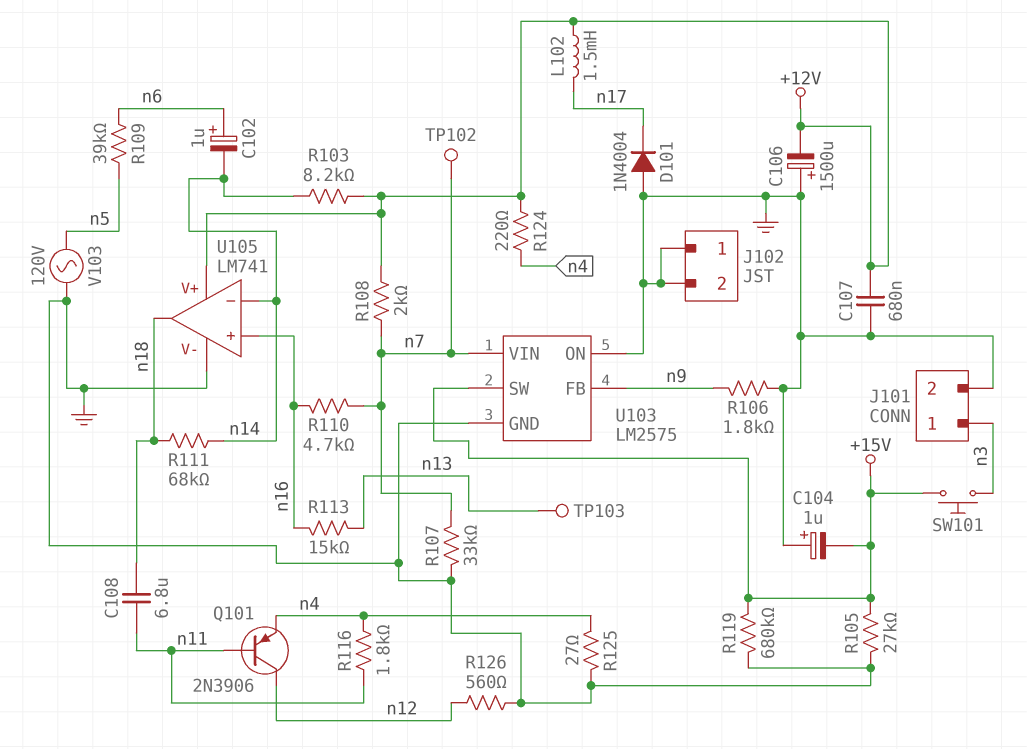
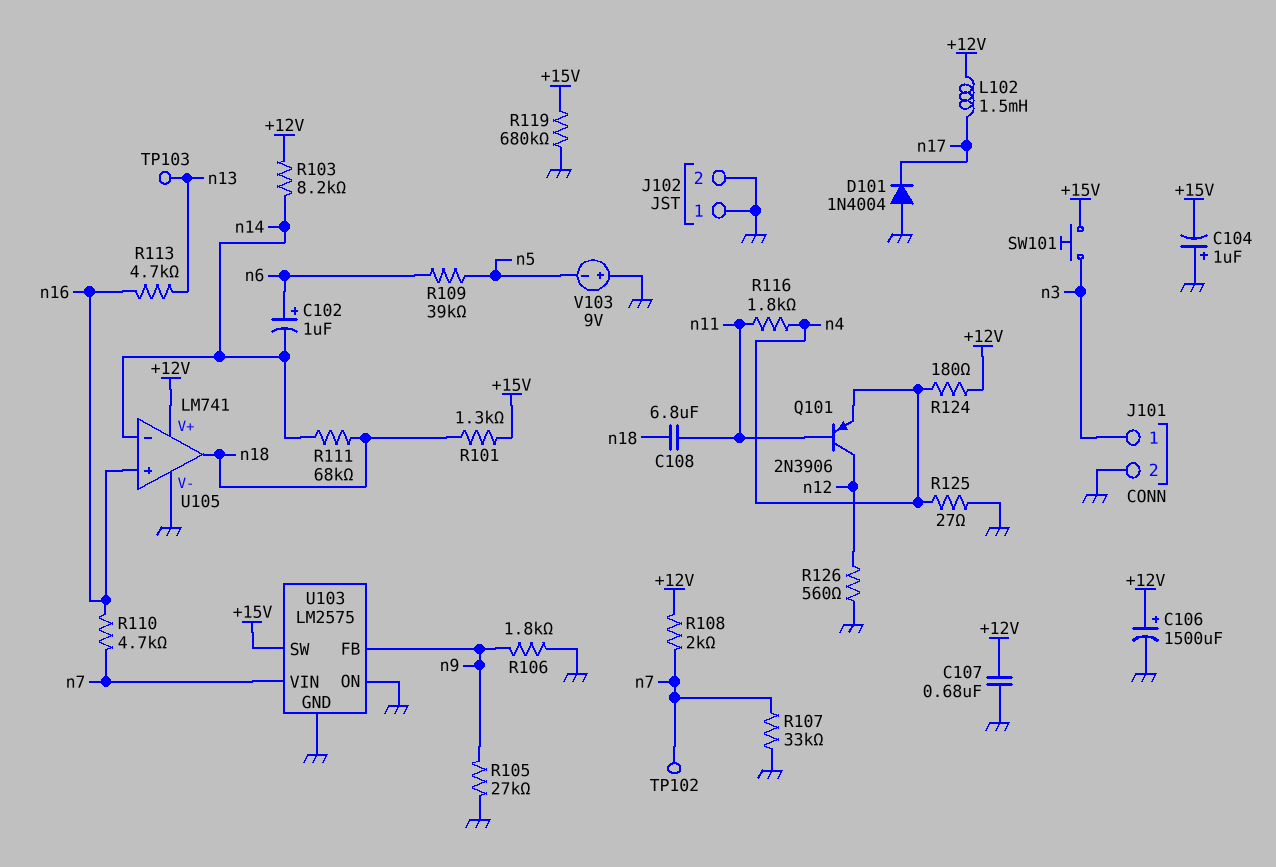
C106: 1500uF (plus GND, minus +12V) -> 1500uF (plus +12V, minus GND)
R101: none -> 1.3k (+15V, n18)
R105: 27k (+15V, GND) -> 27k (GND, n9)
R113: 15k (n13, n16) -> 4.7k (n13, n16)
R124: 220 (+12V, n4) -> 180 (+12V, n4)
V103: AC 120V (GND, n5) -> 9V (plus GND, minus n5)

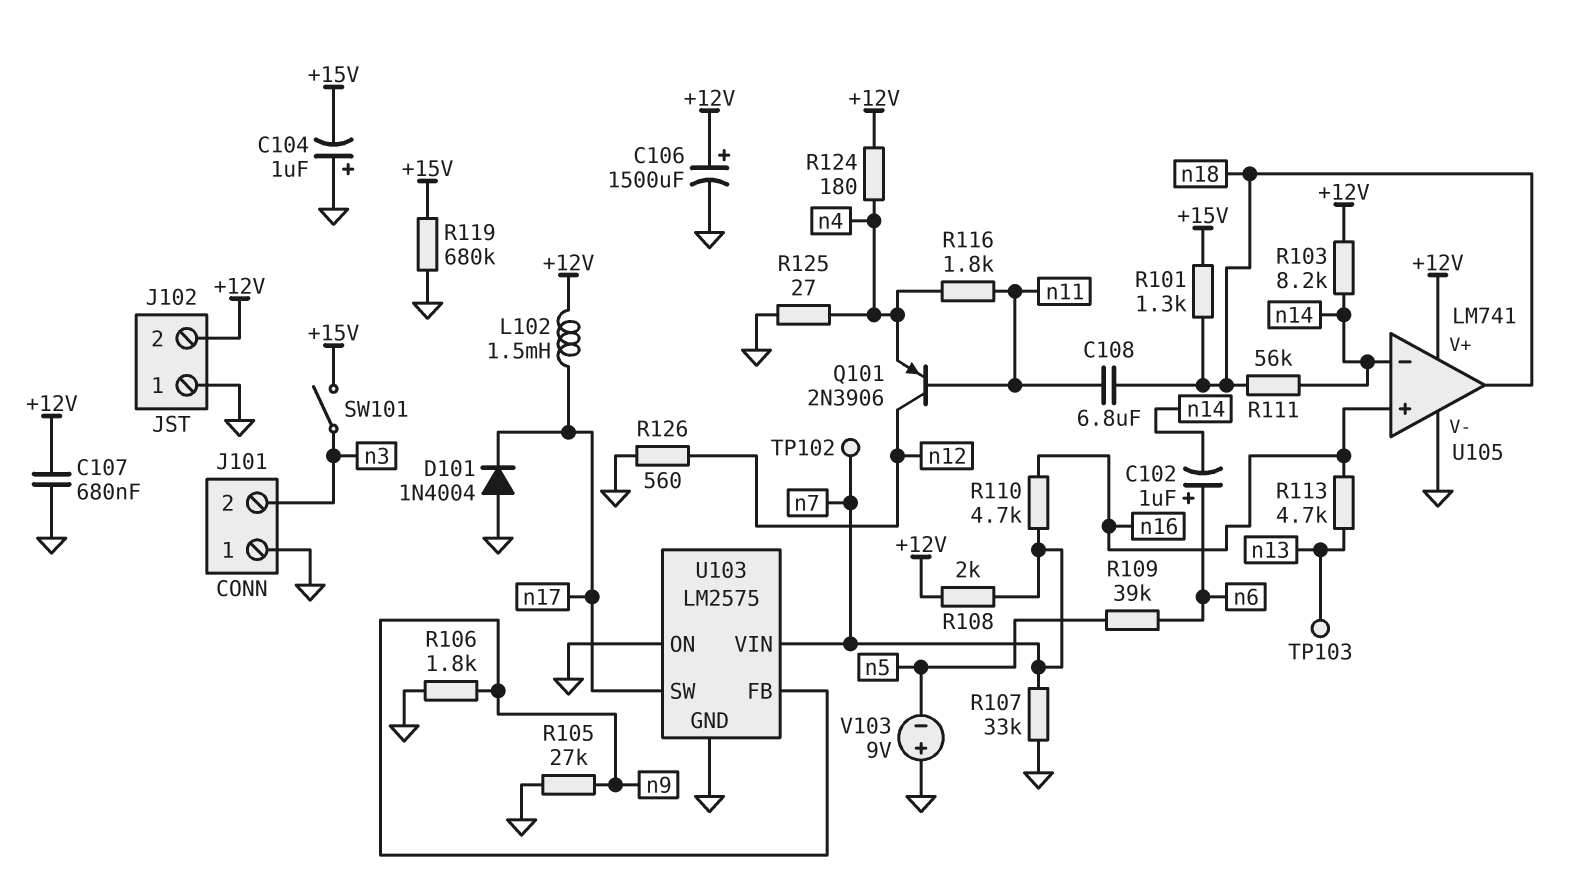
J101 pin 1: n3 -> GND
J101 pin 2: GND -> n3
J102 pin 2: GND -> +12V
R111: 68k (n14, n18) -> 56k (n14, n18)
SW101: button (+15V, n3) -> switch (+15V, n3)
U103 pin SW: +15V -> n17

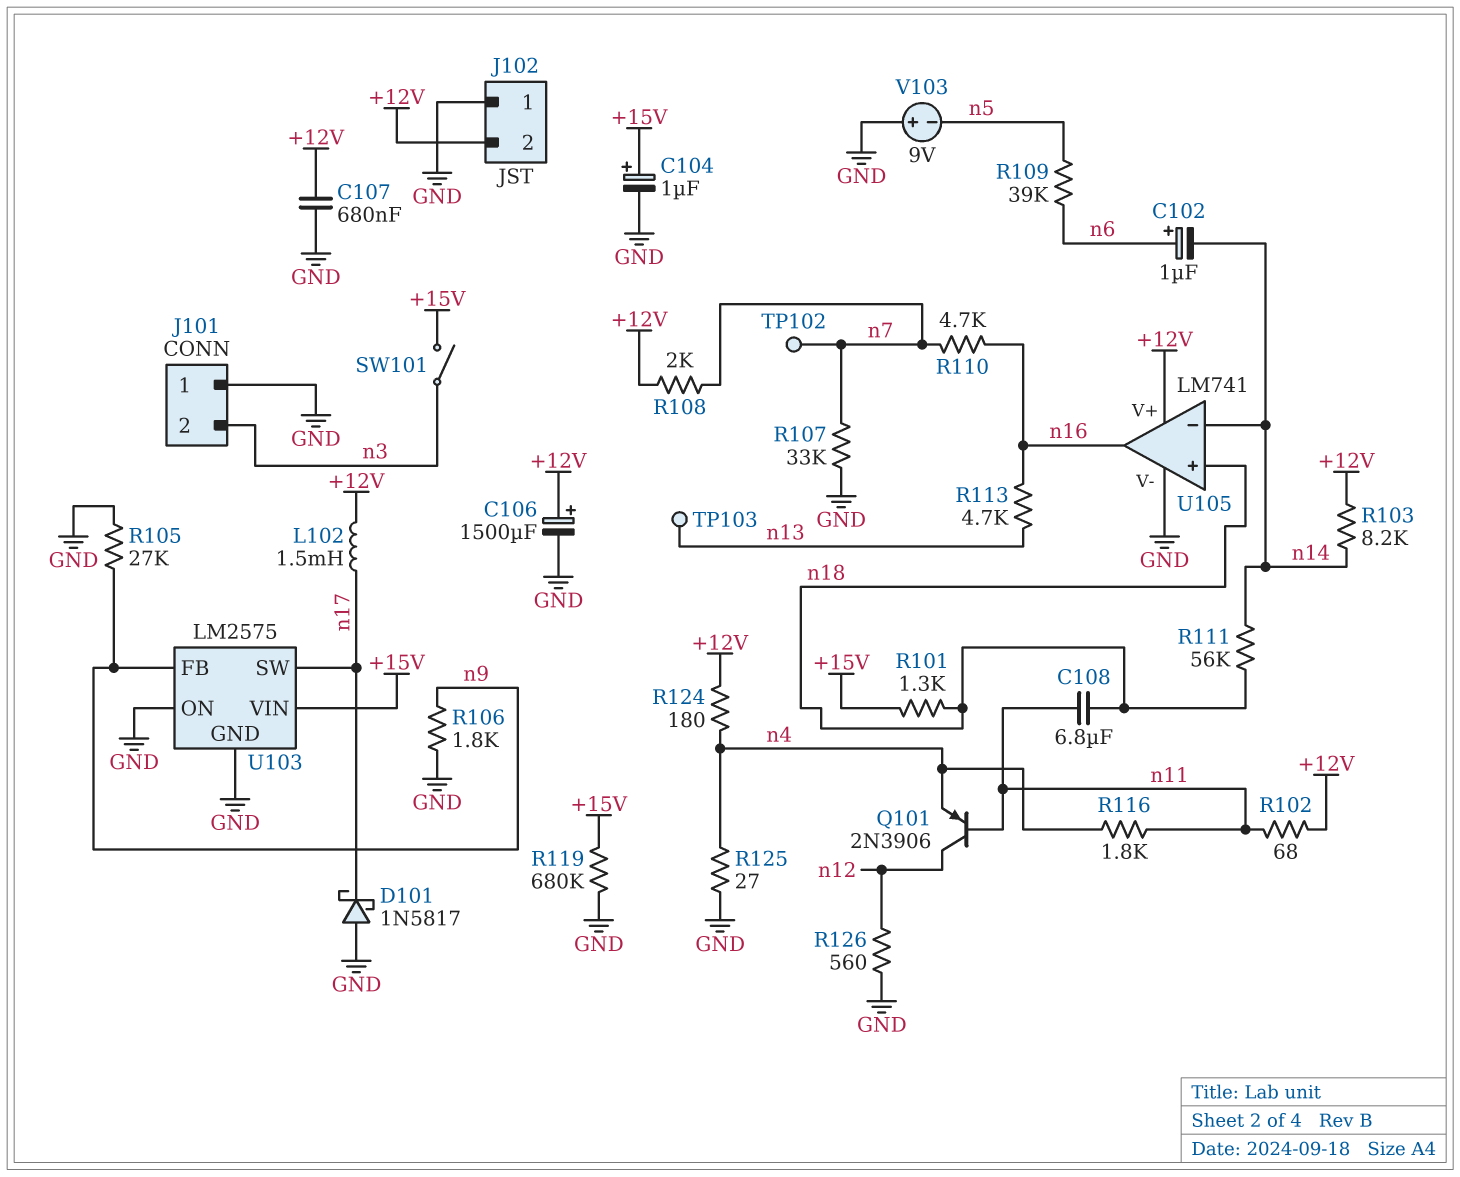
C104: 1uF (plus GND, minus +15V) -> 1uF (plus +15V, minus GND)
D101: diode 1N4004 (A GND, K n17) -> schottky 1N5817 (A GND, K n17)
R102: none -> 68 (+12V, n11)
U103 pin VIN: n7 -> +15V
U105 pin in+: n16 -> n18
U105 pin out: n18 -> n16

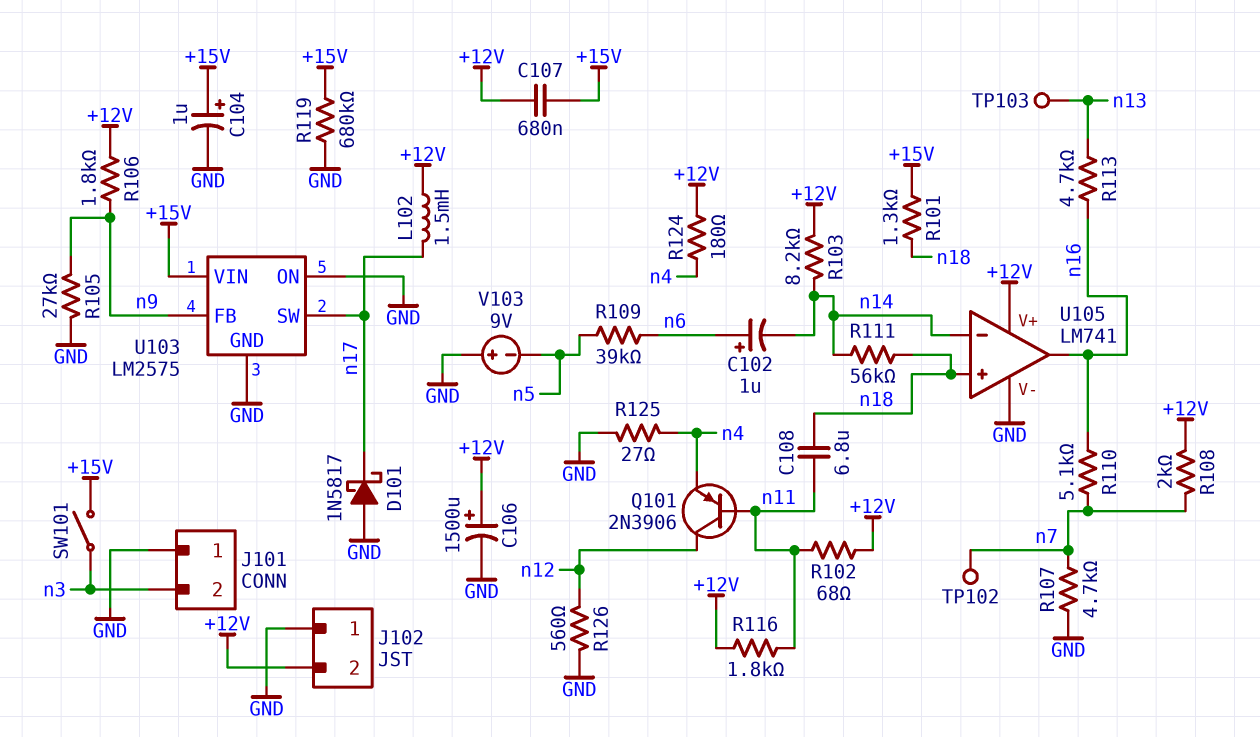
C107: 680nF (+12V, GND) -> 680nF (+12V, +15V)
R106: 1.8k (GND, n9) -> 1.8k (+12V, n9)
R107: 33k (GND, n7) -> 4.7k (GND, n7)
R110: 4.7k (n7, n16) -> 5.1k (n7, n16)
R116: 1.8k (n4, n11) -> 1.8k (+12V, n11)

